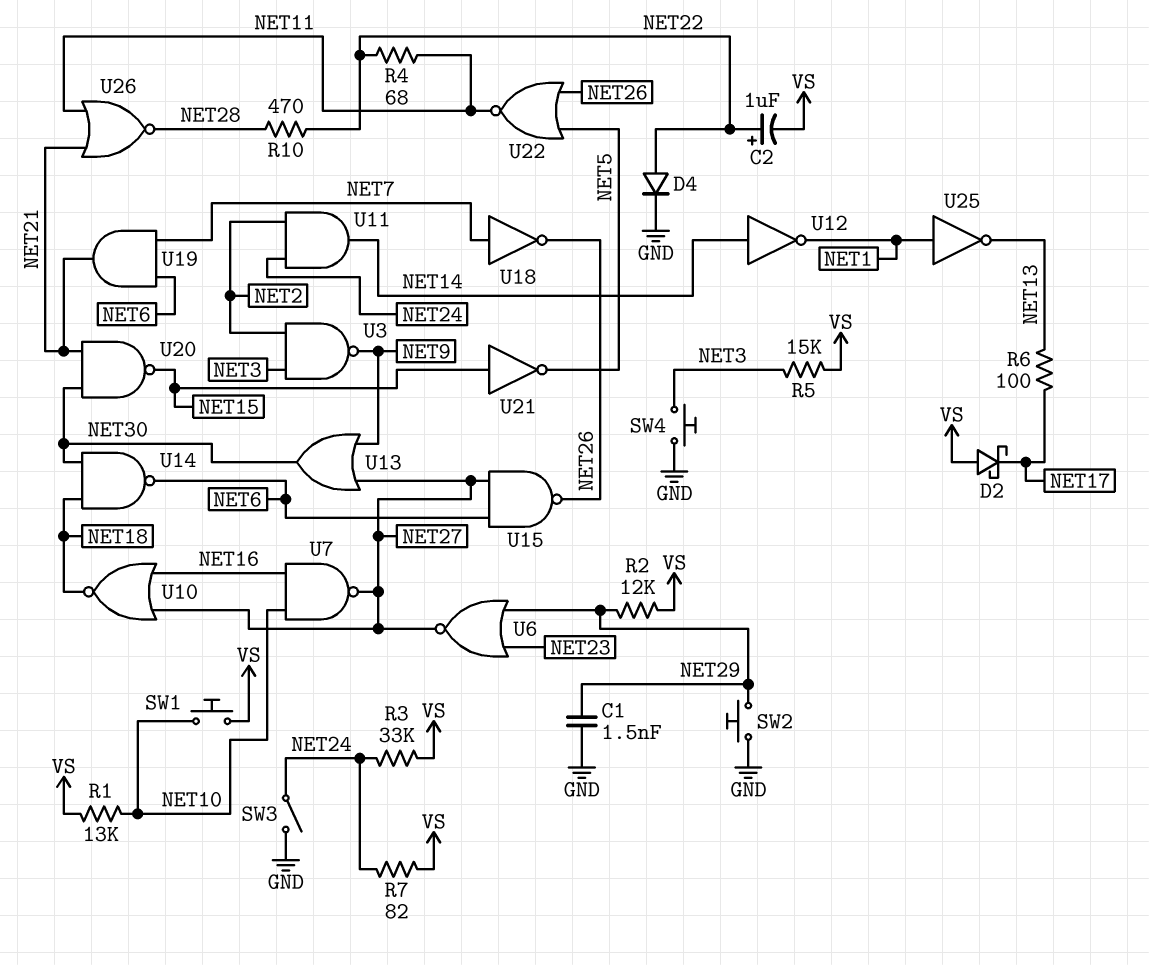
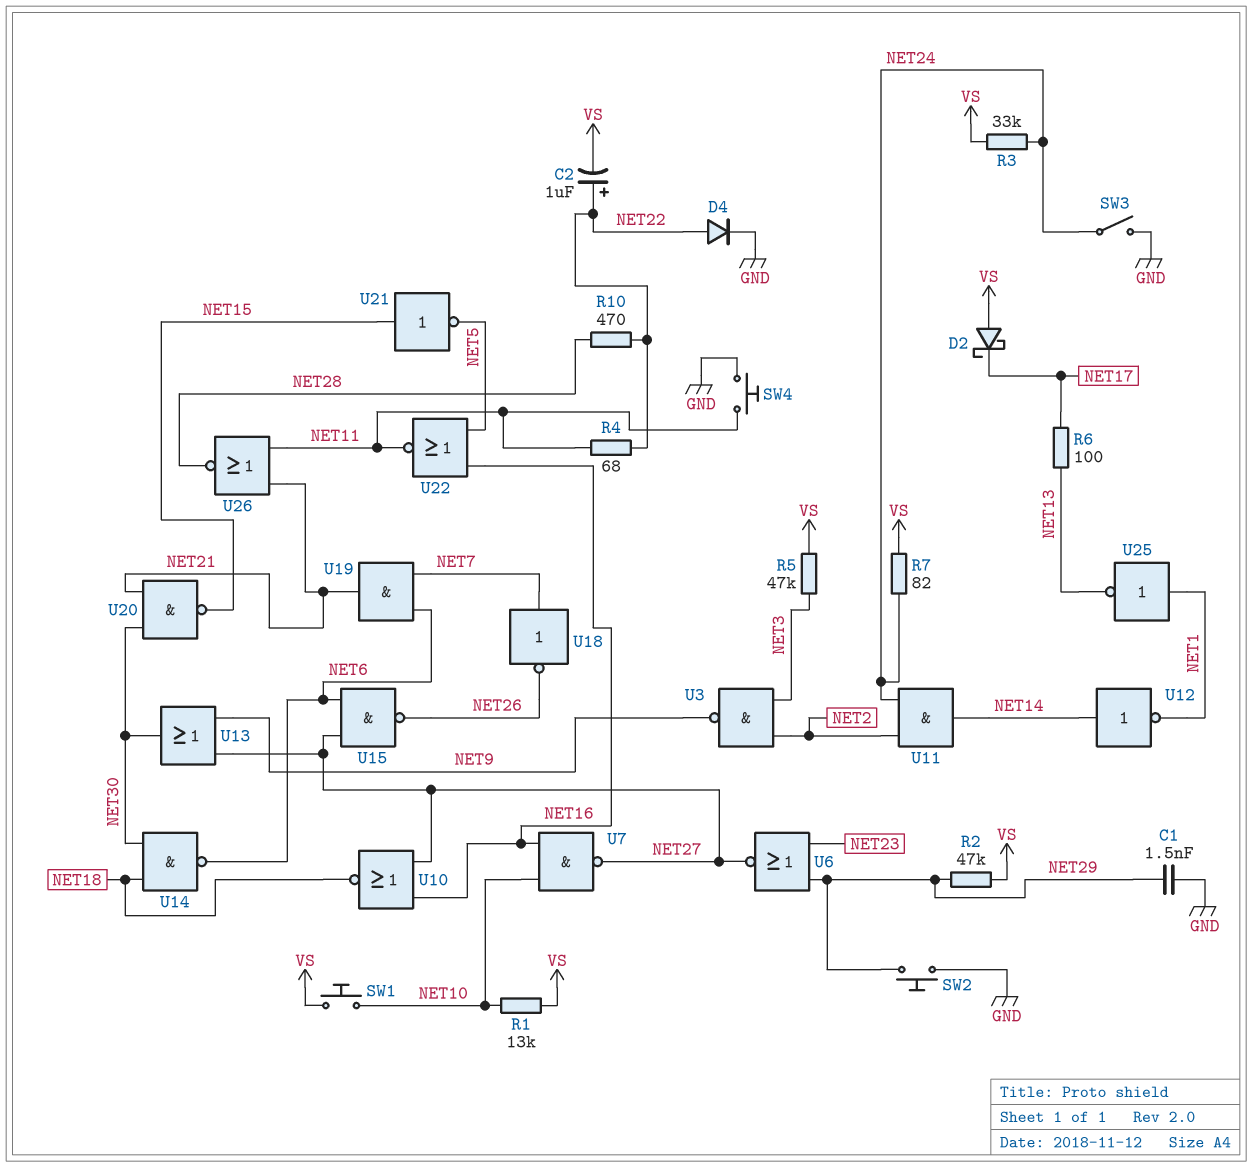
R2: 12k (NET29, VS) -> 47k (NET29, VS)
R5: 15k (NET3, VS) -> 47k (NET3, VS)
SW4: button (GND, NET3) -> button (GND, NET11)
U22: NOR (in NET5, in NET26, out NET11) -> NOR (in NET5, in NET16, out NET11)

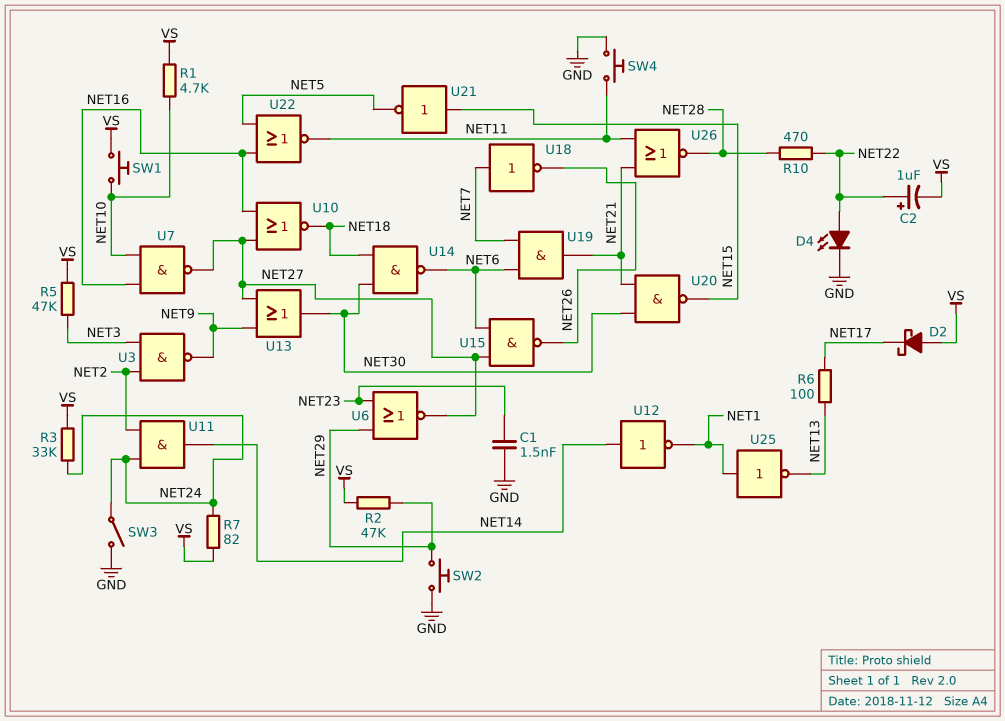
C1: 1.5nF (GND, NET29) -> 1.5nF (GND, NET23)
D4: diode (A NET22, K GND) -> LED (A NET22, K GND)
R1: 13k (NET10, VS) -> 4.7k (NET10, VS)
R4: 68 (NET11, NET22) -> none

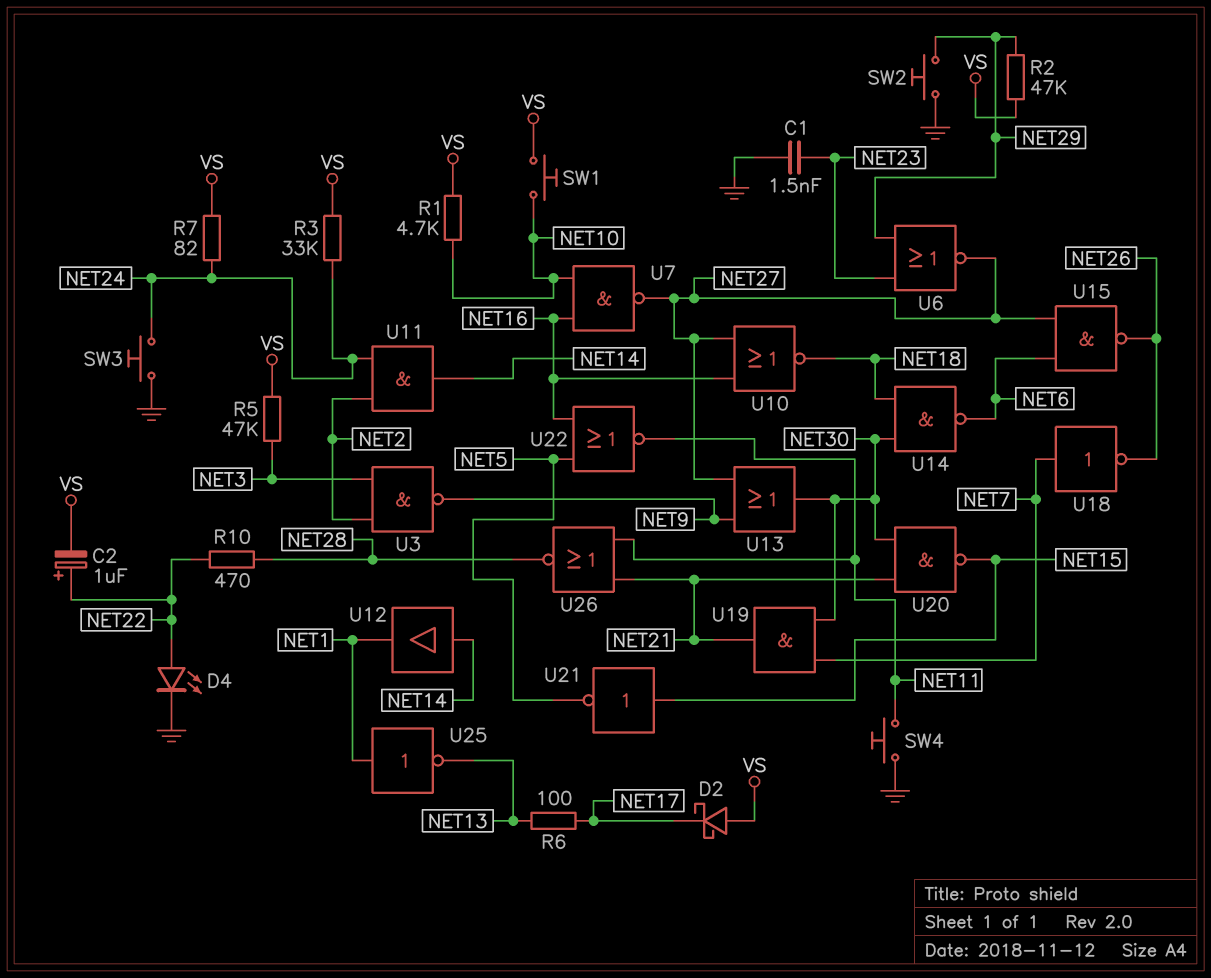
SW3: switch (GND, NET24) -> button (GND, NET24)
U12: NOT (in NET14, out NET1) -> buffer (in NET14, out NET1)
U19: AND (in NET6, in NET7, out NET21) -> AND (in NET7, in NET30, out NET21)

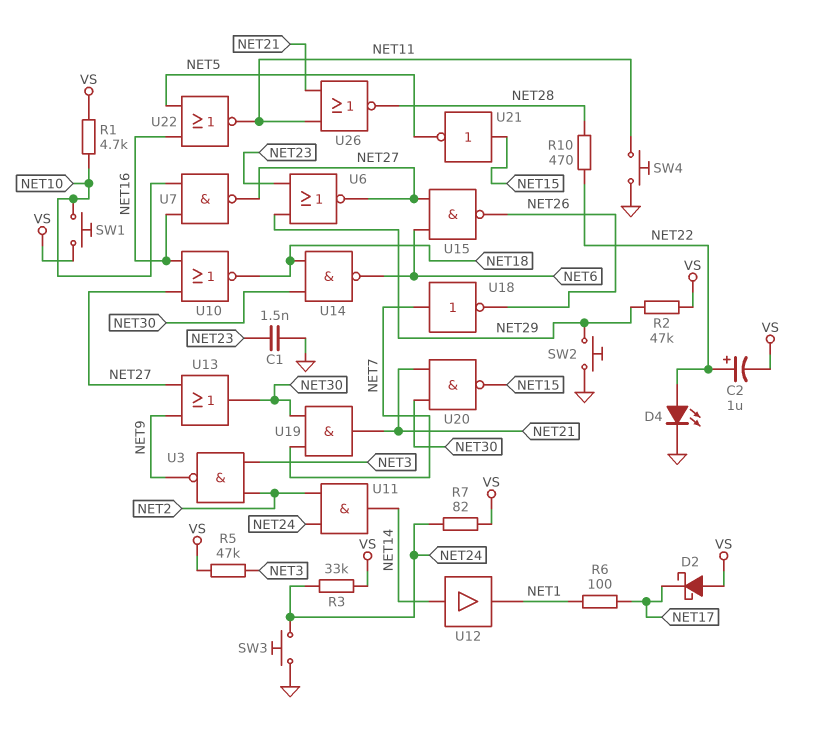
R6: 100 (NET13, NET17) -> 100 (NET1, NET17)
U25: NOT (in NET1, out NET13) -> none

